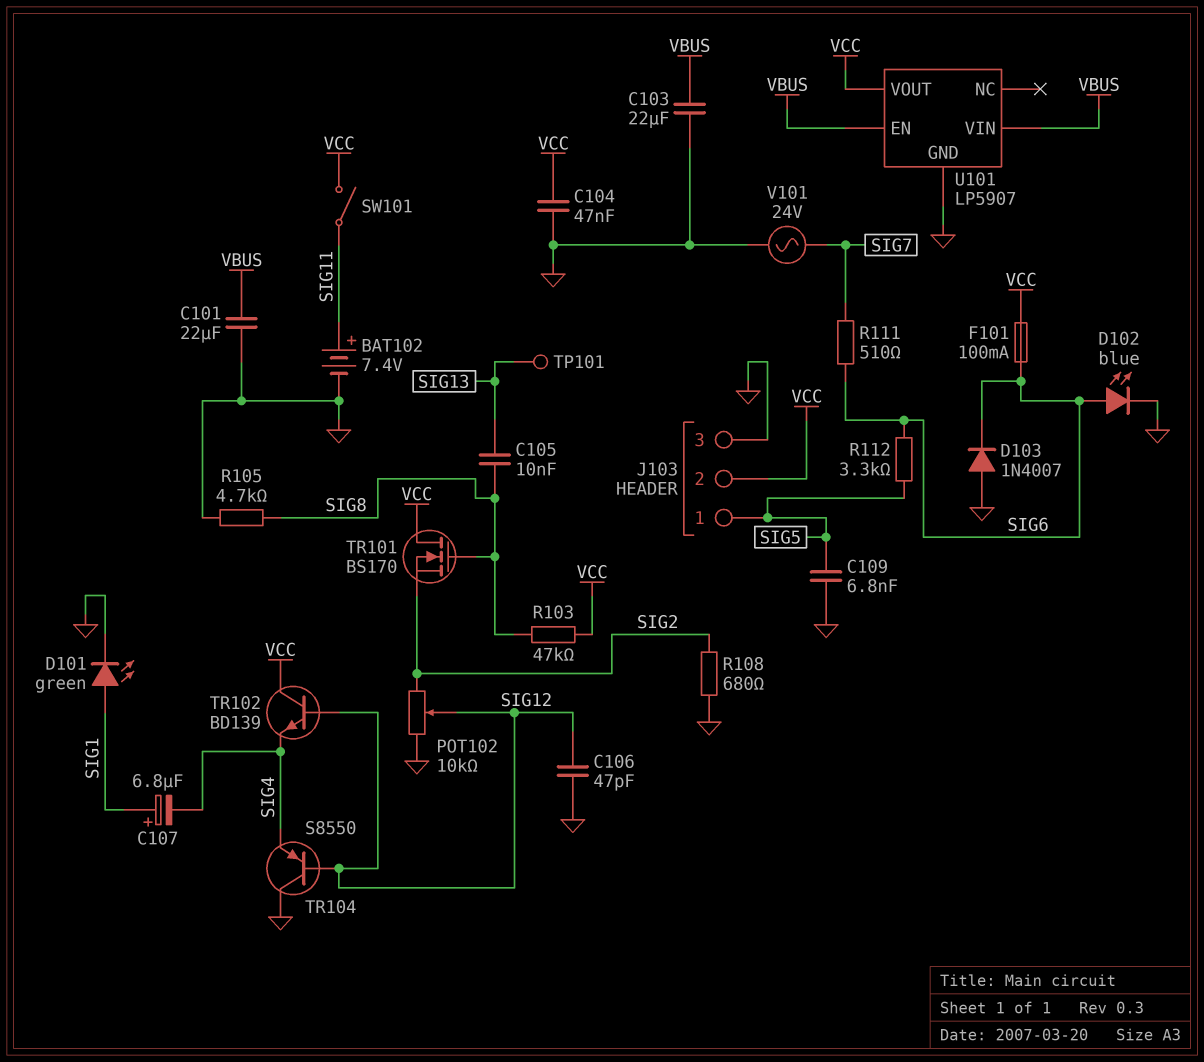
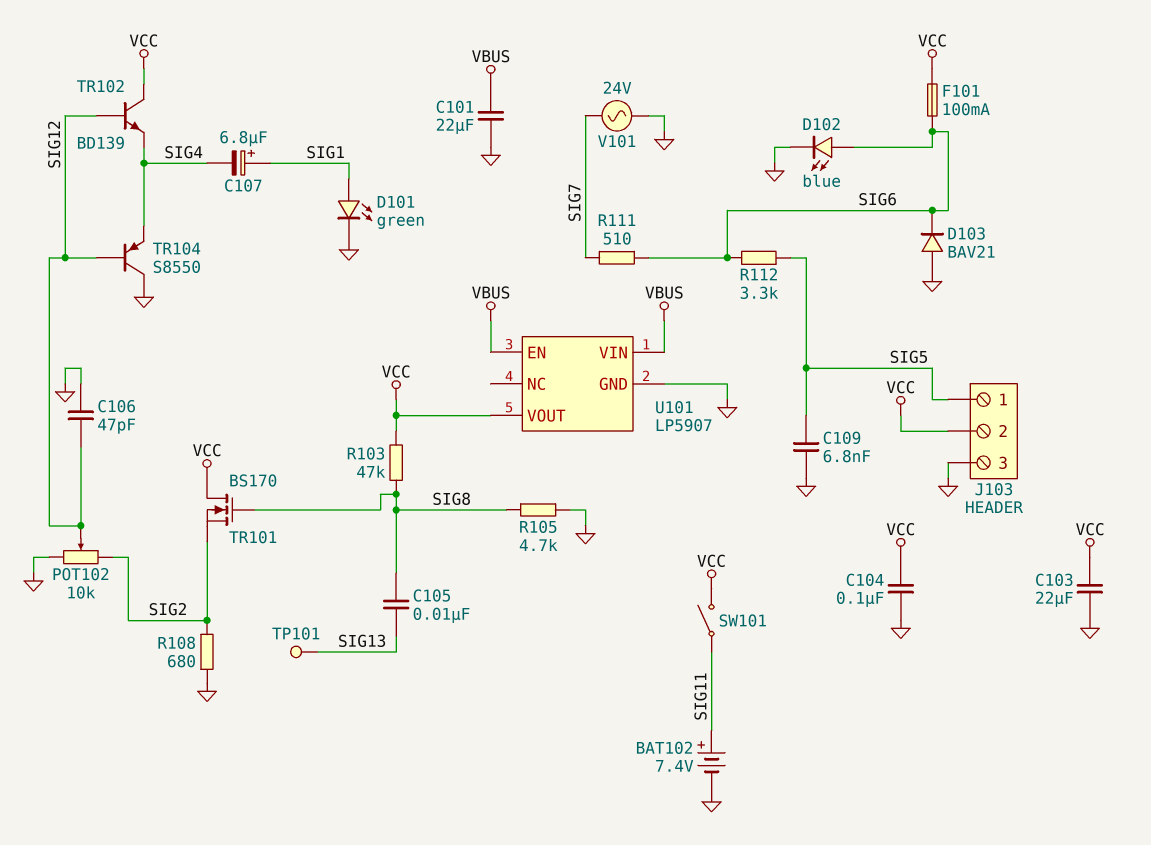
C103: 22uF (GND, VBUS) -> 22uF (GND, VCC)
C104: 47nF (GND, VCC) -> 100nF (GND, VCC)
D103: diode 1N4007 (A GND, K SIG6) -> diode BAV21 (A GND, K SIG6)

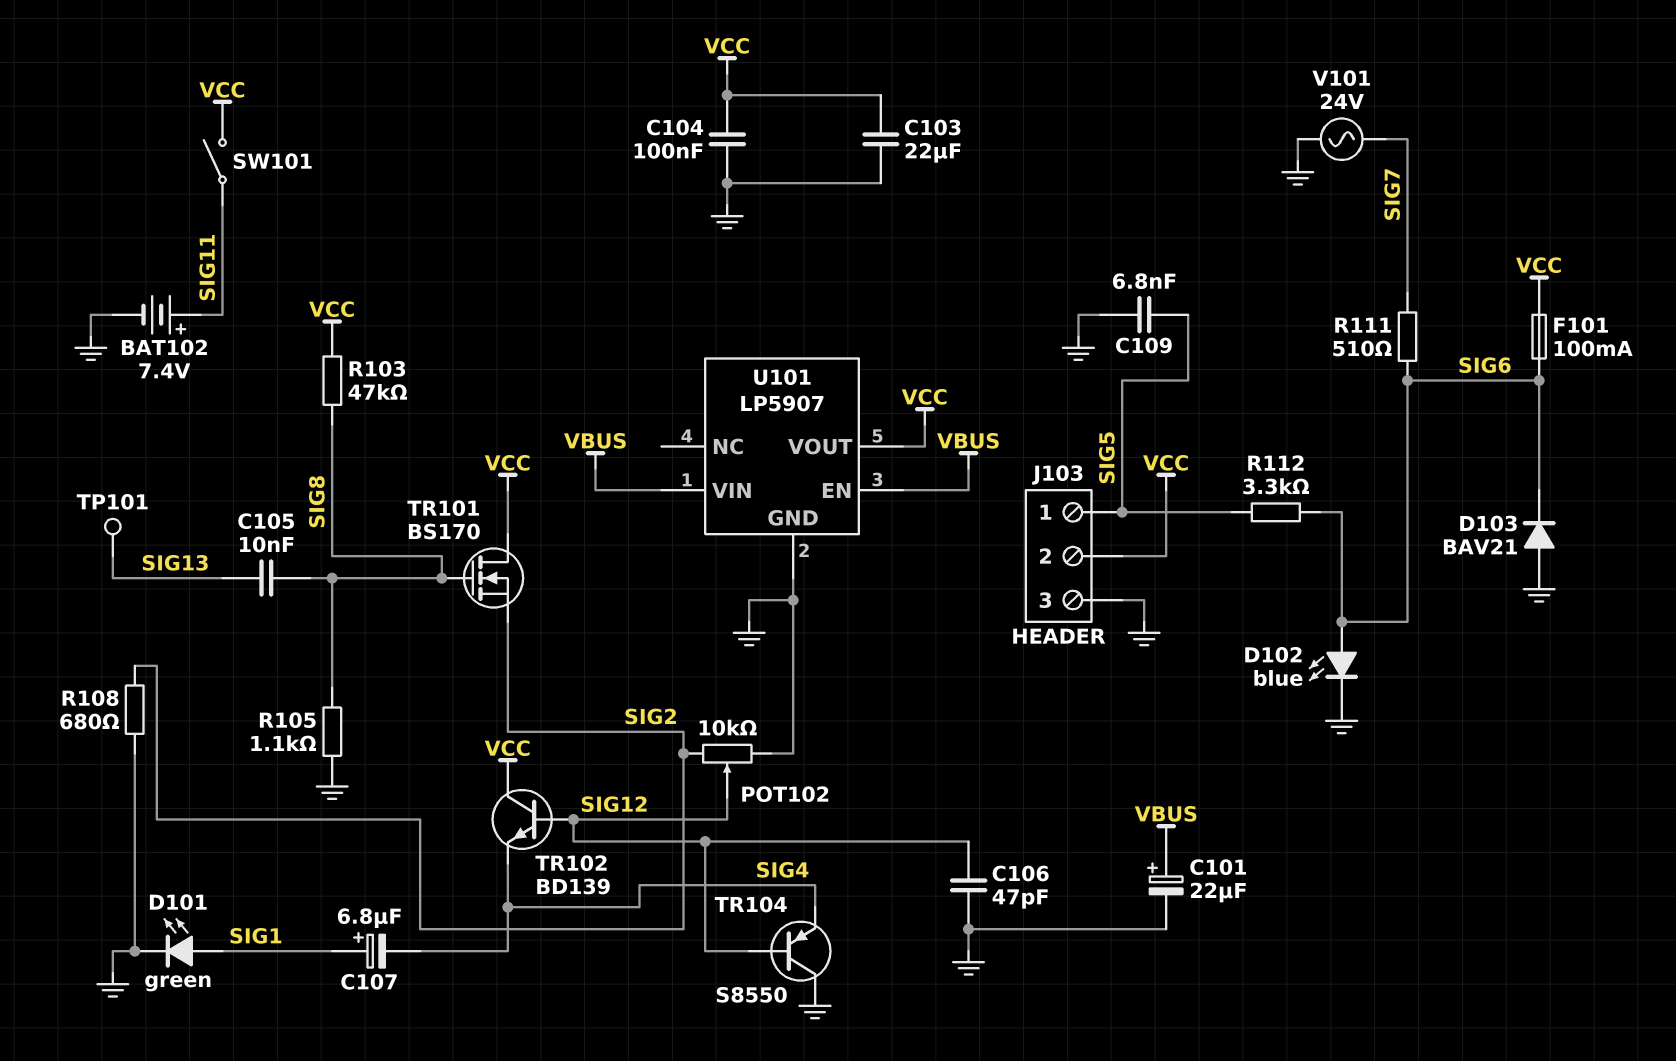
C101: 22uF (GND, VBUS) -> 22uF (plus VBUS, minus GND)
R105: 4.7k (GND, SIG8) -> 1.1k (GND, SIG8)

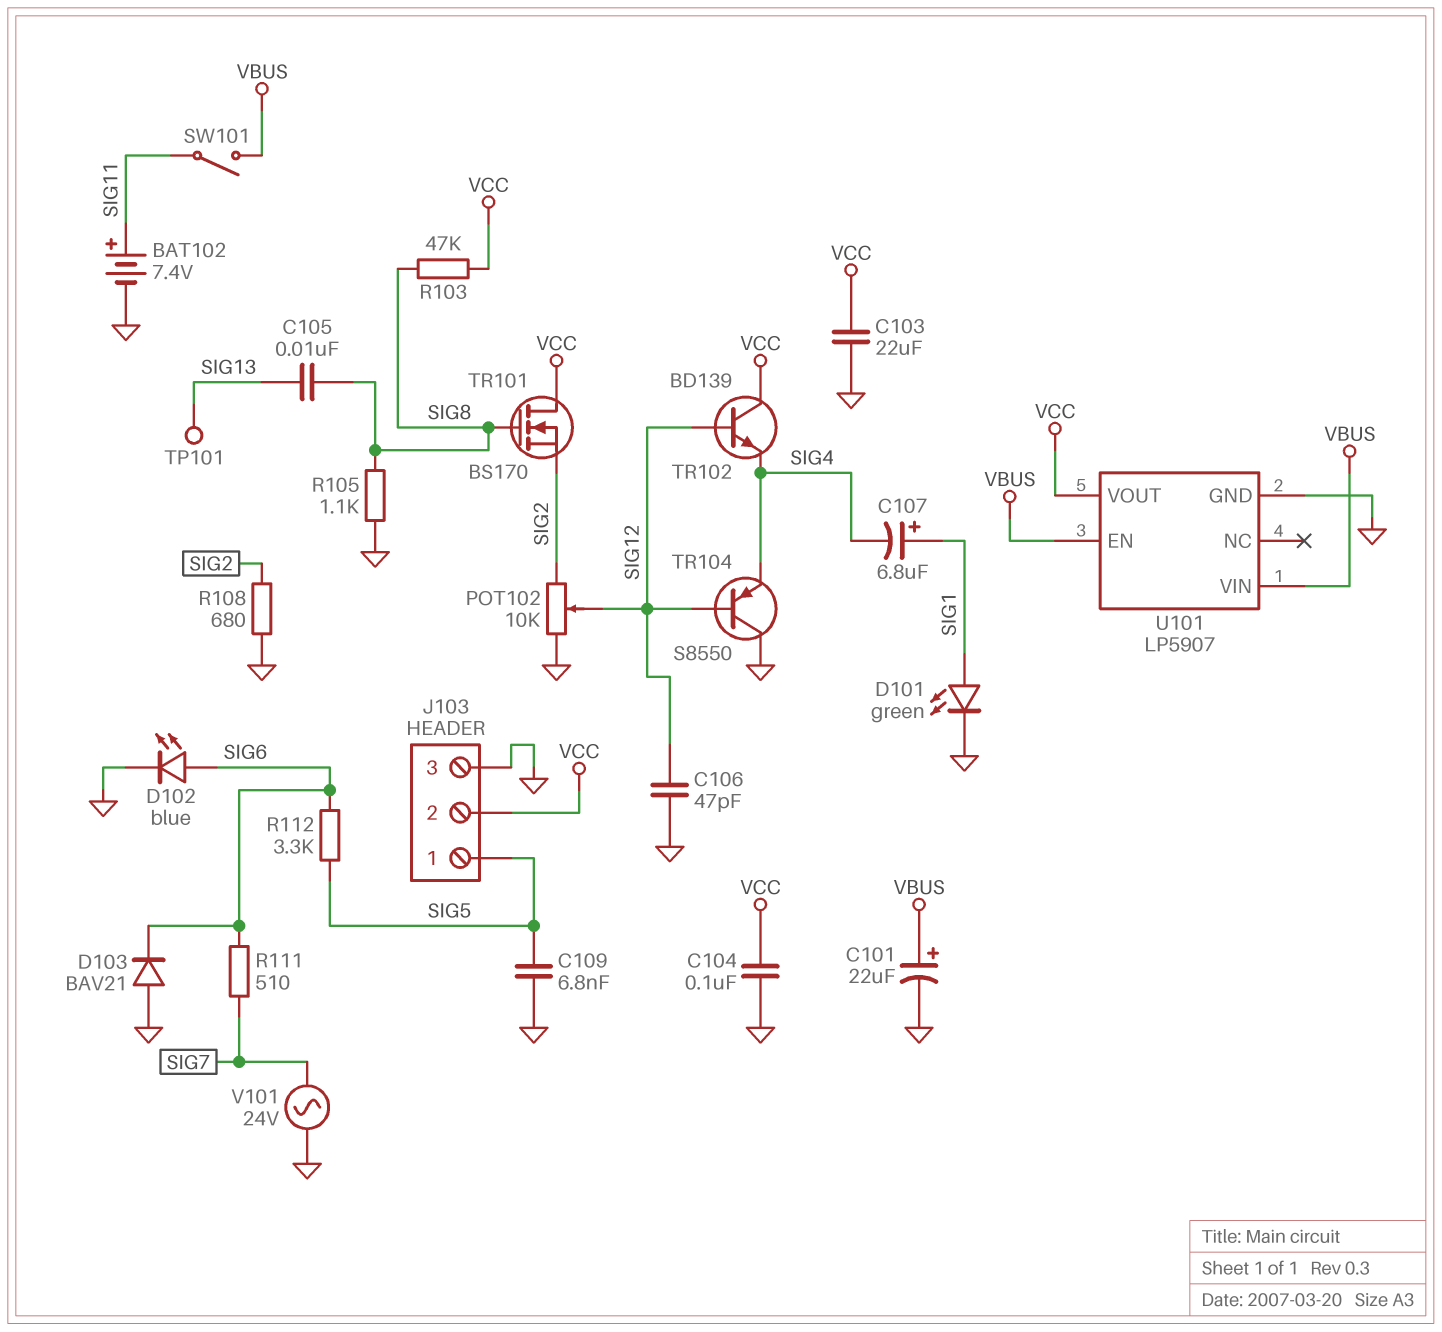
F101: 100mA (SIG6, VCC) -> none
SW101: switch (SIG11, VCC) -> switch (SIG11, VBUS)

